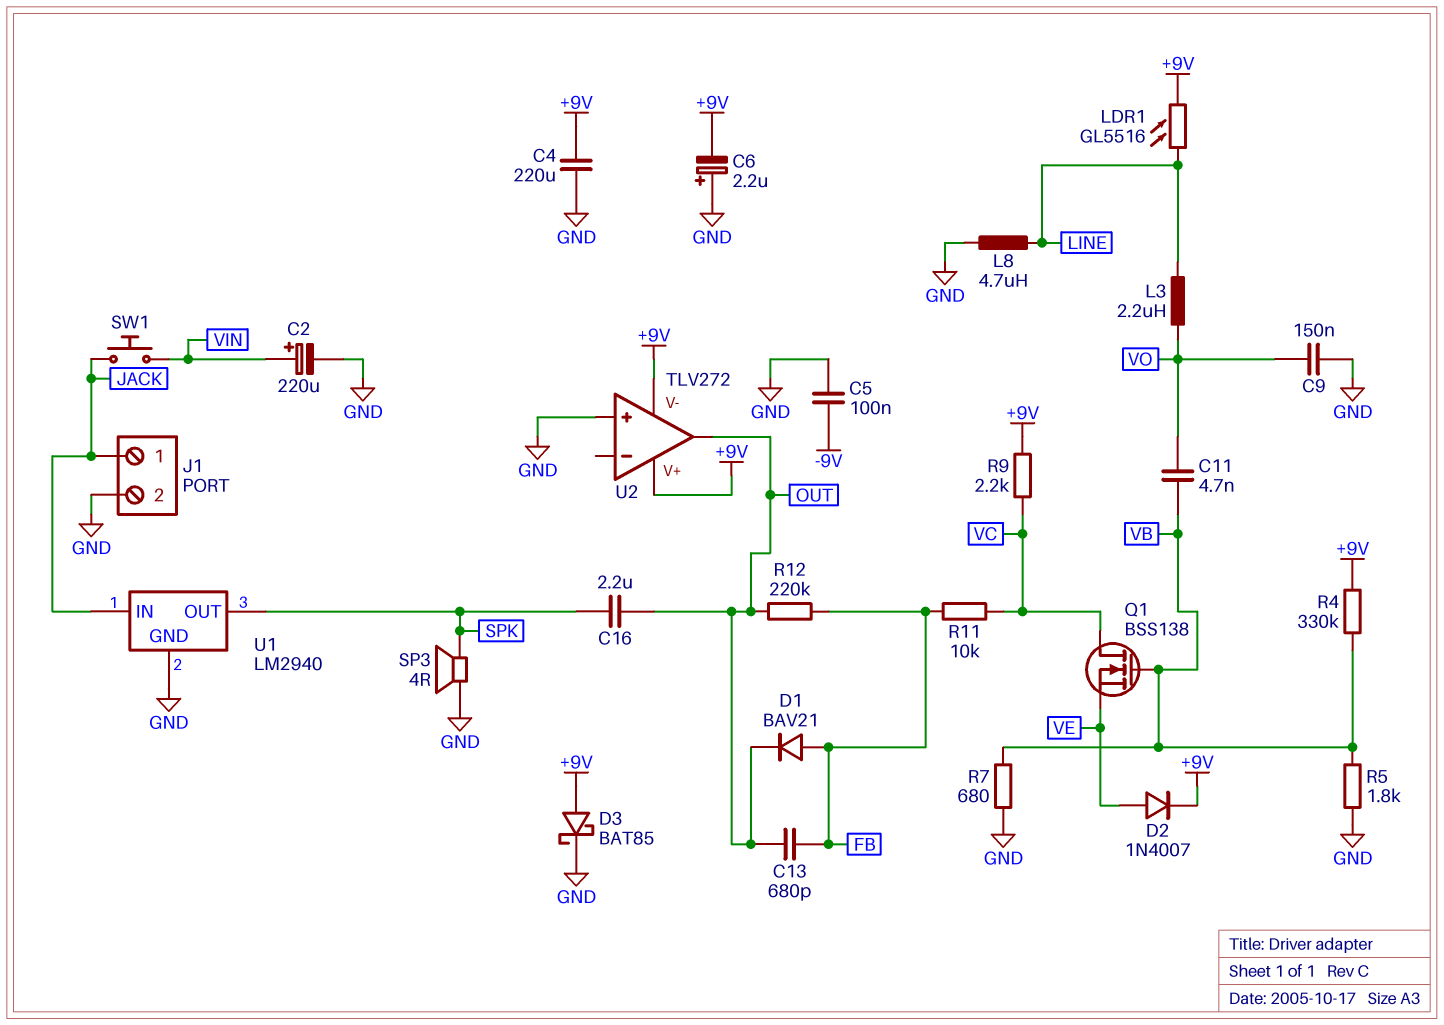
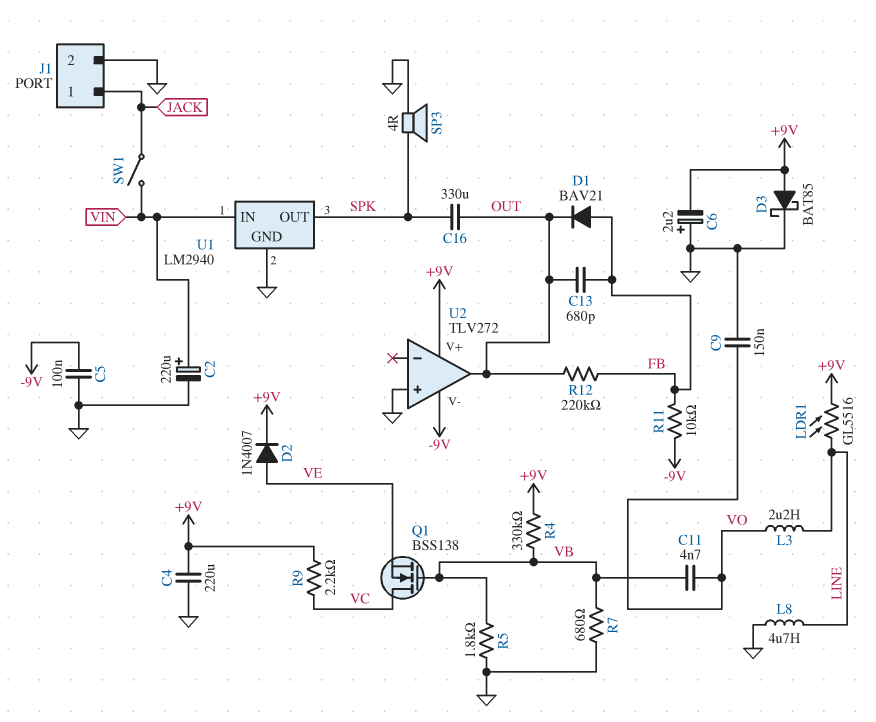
C16: 2.2uF (OUT, SPK) -> 330uF (OUT, SPK)
R11: 10k (FB, VC) -> 10k (-9V, FB)
SW1: button (JACK, VIN) -> switch (JACK, VIN)
U1 pin IN: JACK -> VIN
U2 pin V-: +9V -> -9V

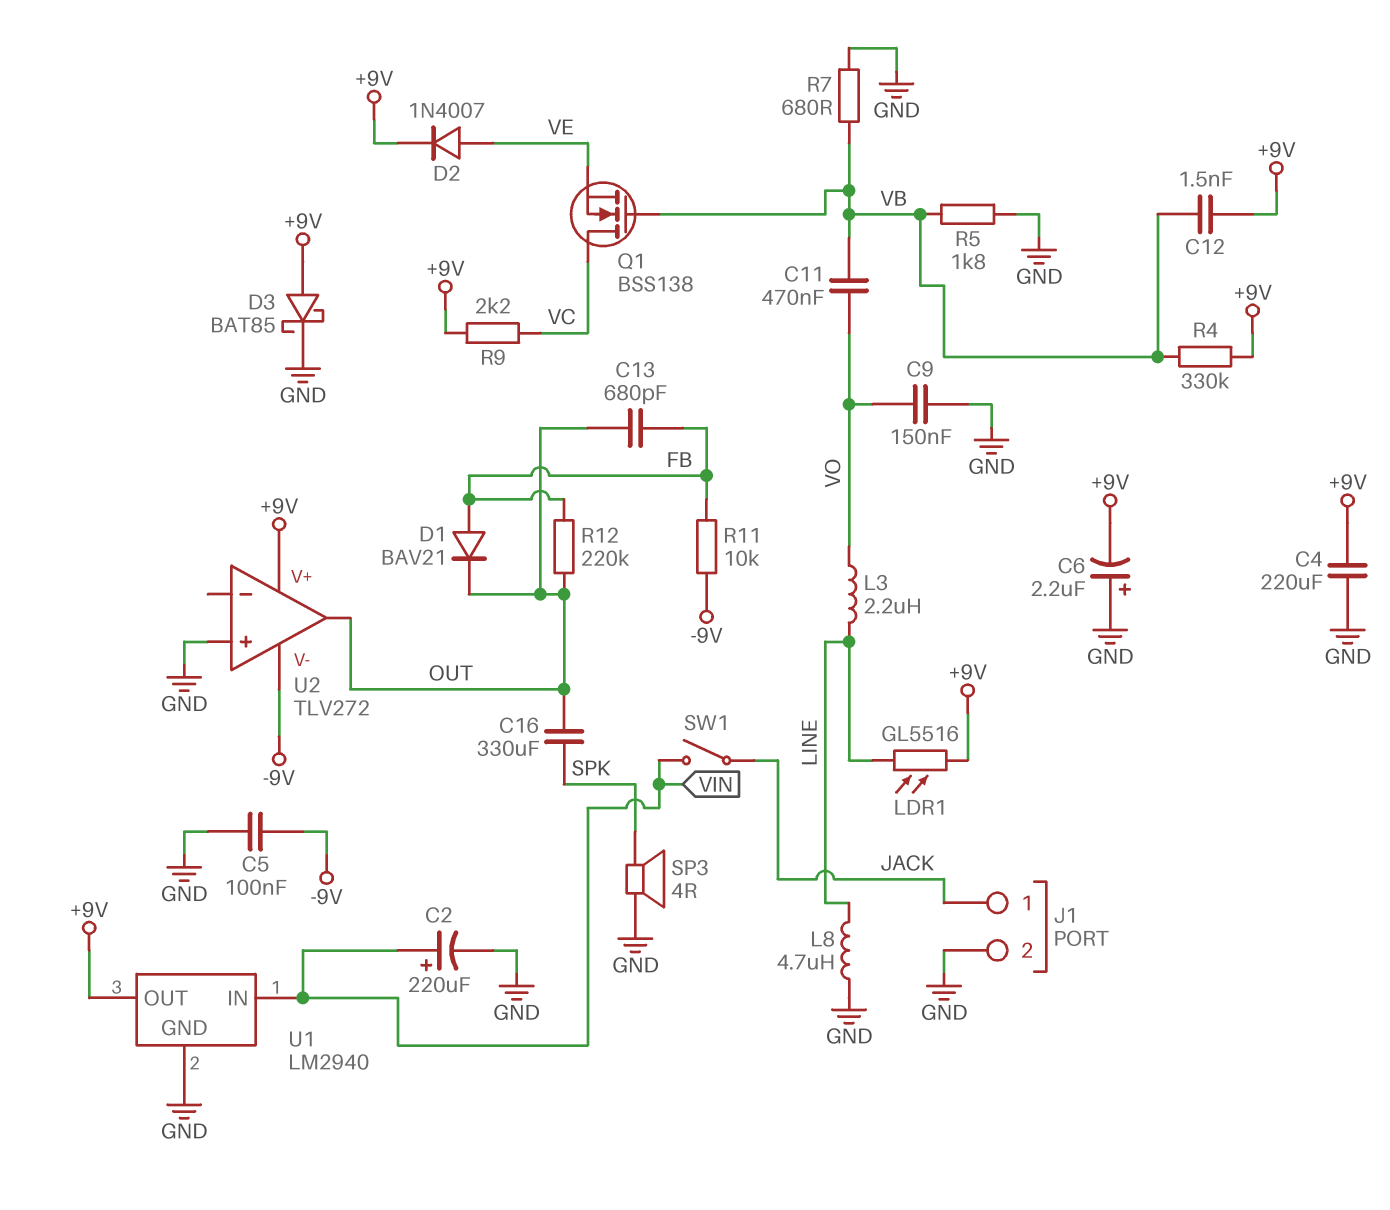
C11: 4.7nF (VB, VO) -> 470nF (VB, VO)
C12: none -> 1.5nF (+9V, VB)
U1 pin OUT: SPK -> +9V

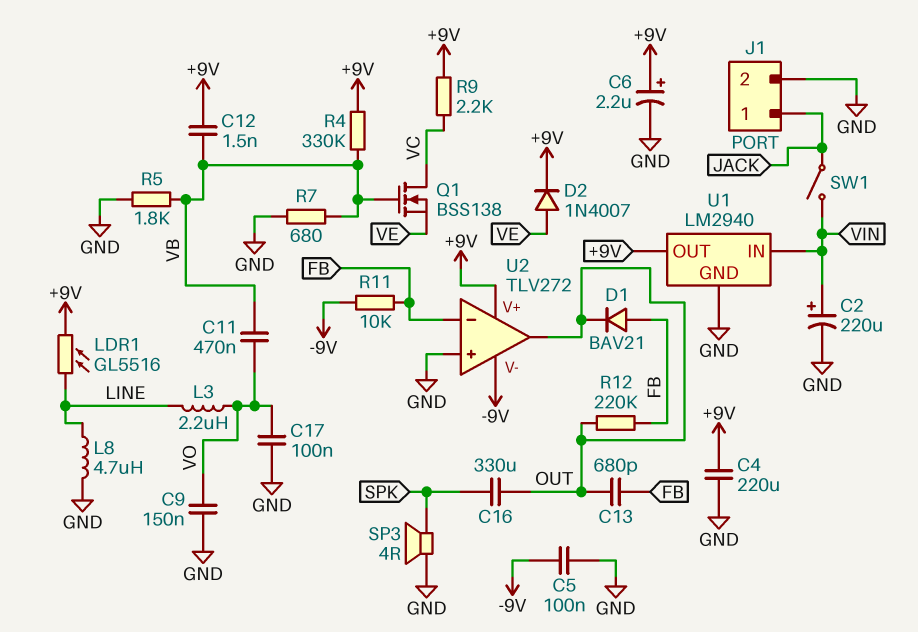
C6: 2.2uF (plus GND, minus +9V) -> 2.2uF (plus +9V, minus GND)
C17: none -> 100nF (GND, VO)
D3: schottky BAT85 (A +9V, K GND) -> none
U2 pin in-: none -> FB

